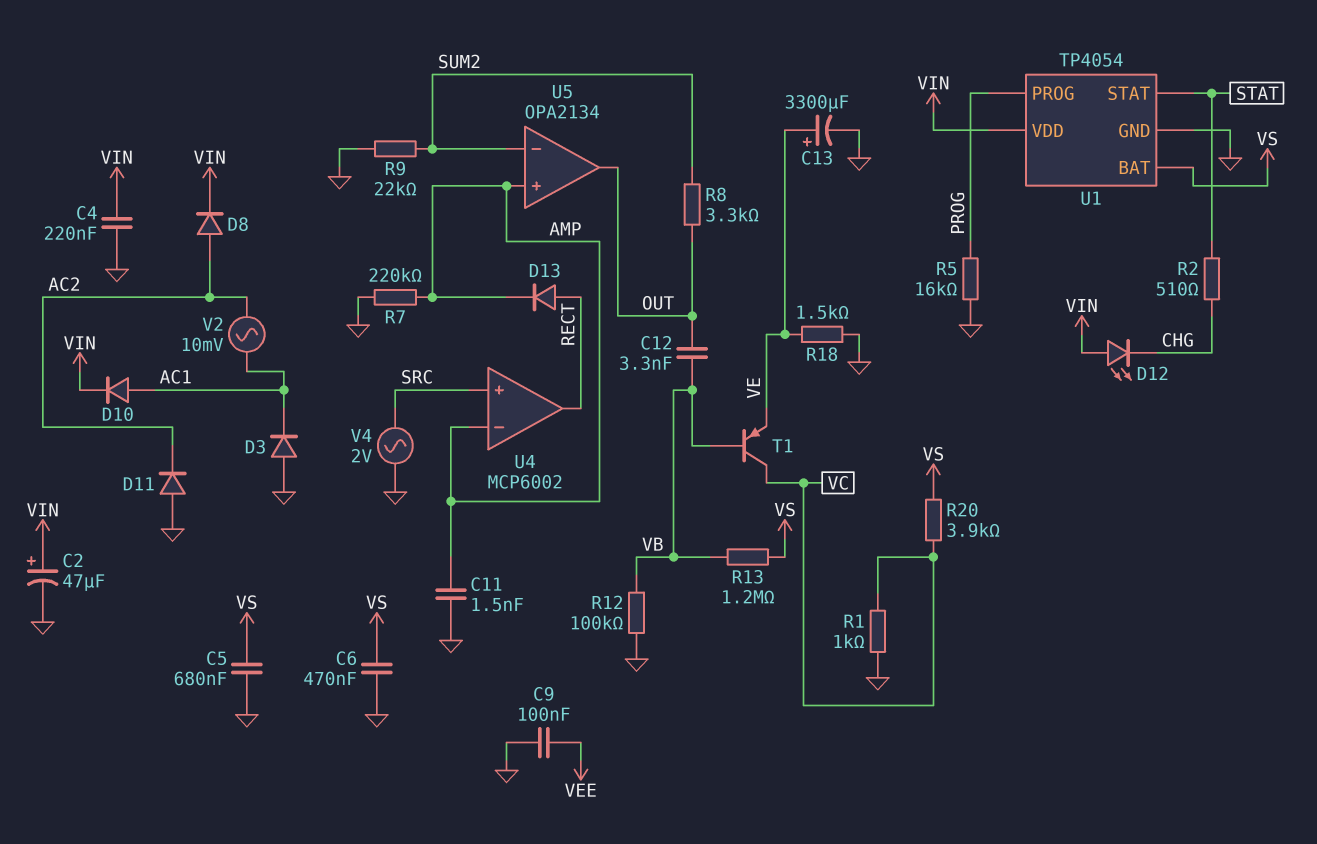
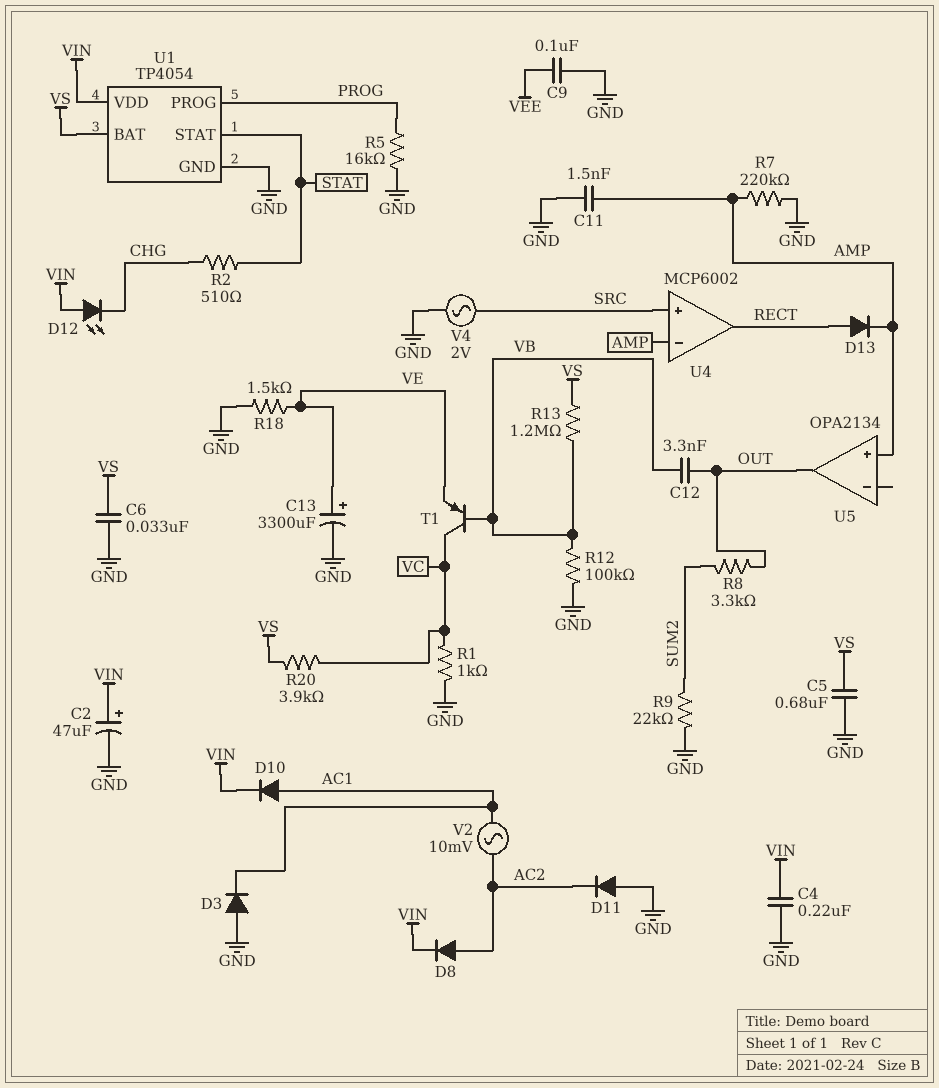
C6: 470nF (GND, VS) -> 33nF (GND, VS)
U5 pin in-: SUM2 -> none

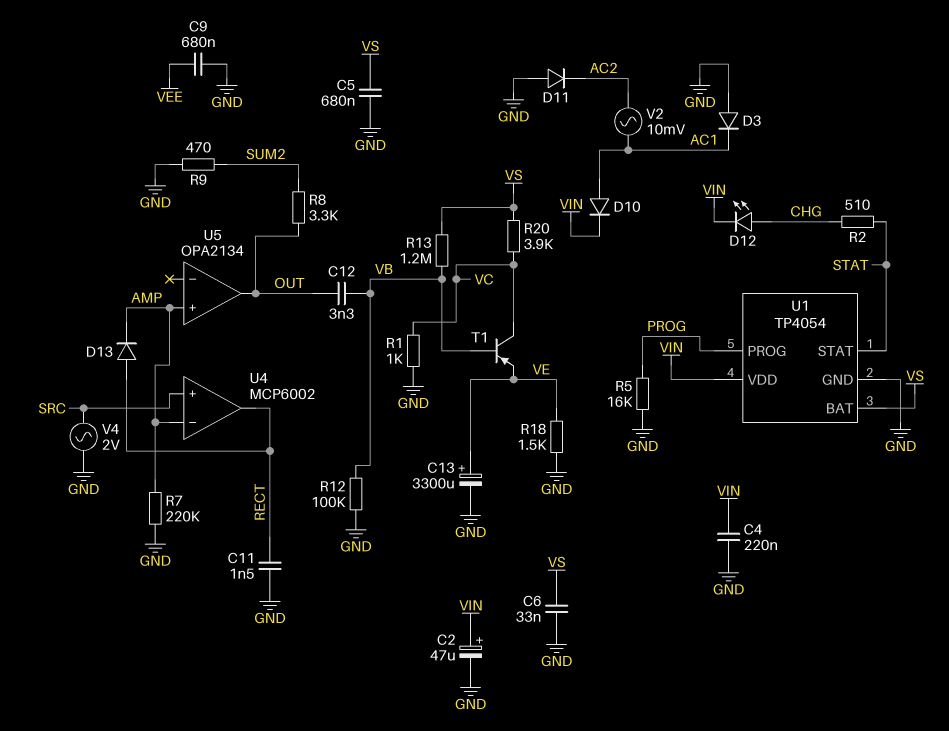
C9: 100nF (GND, VEE) -> 680nF (GND, VEE)
C11: 1.5nF (AMP, GND) -> 1.5nF (GND, RECT)
D8: diode (A AC2, K VIN) -> none
D12: LED (A VIN, K CHG) -> LED (A CHG, K VIN)
R9: 22k (GND, SUM2) -> 470 (GND, SUM2)

